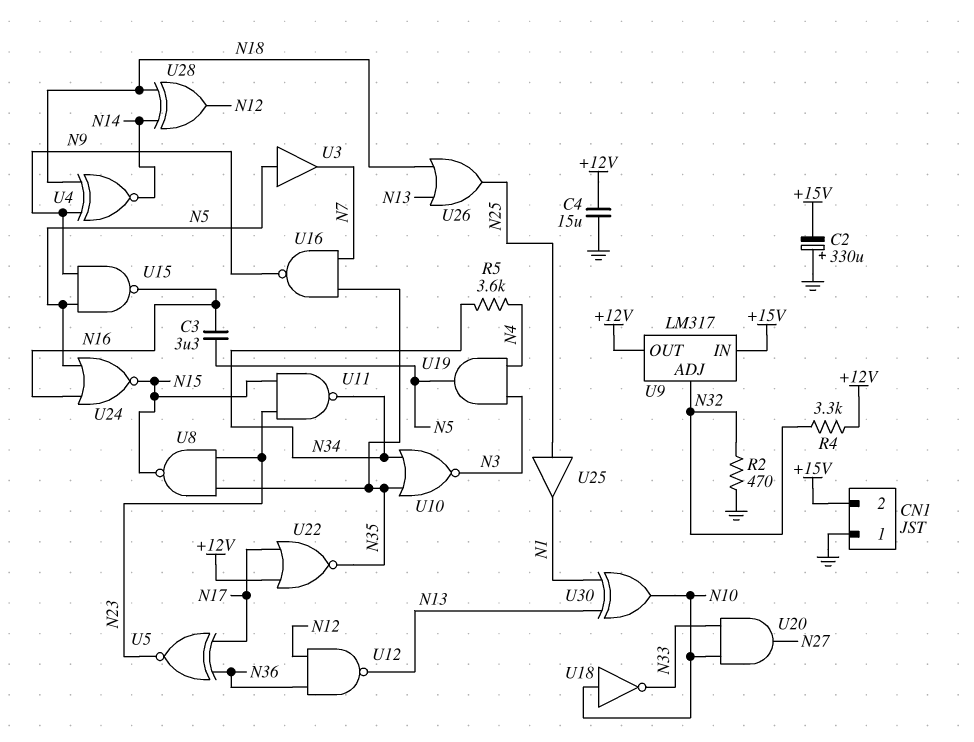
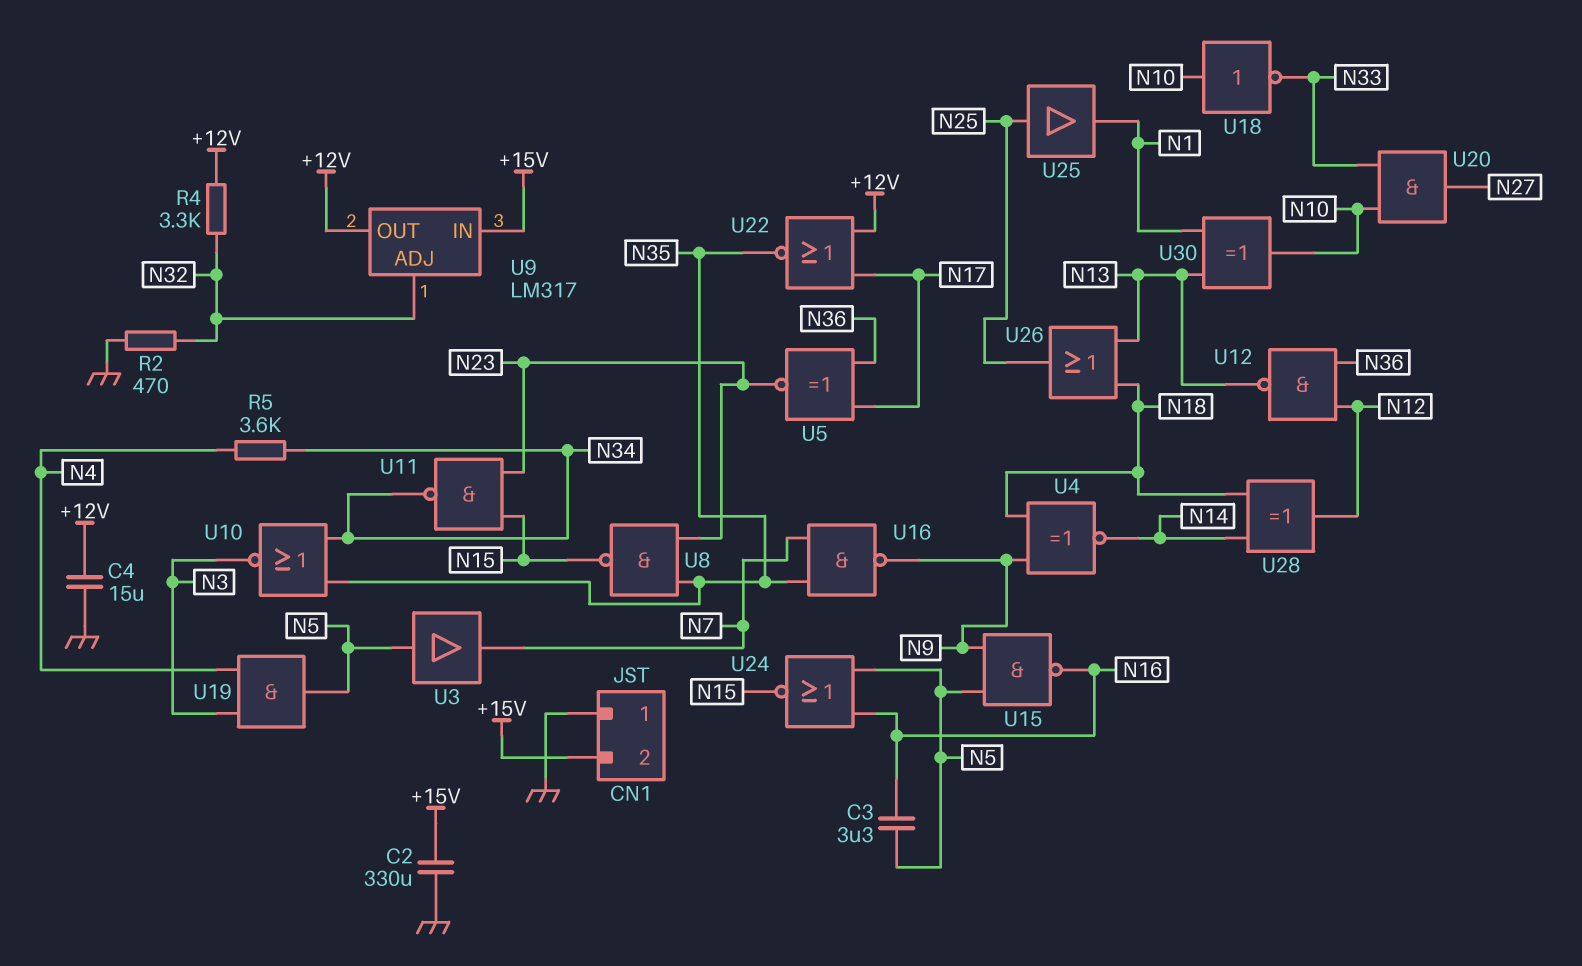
C2: 330uF (plus GND, minus +15V) -> 330uF (+15V, GND)

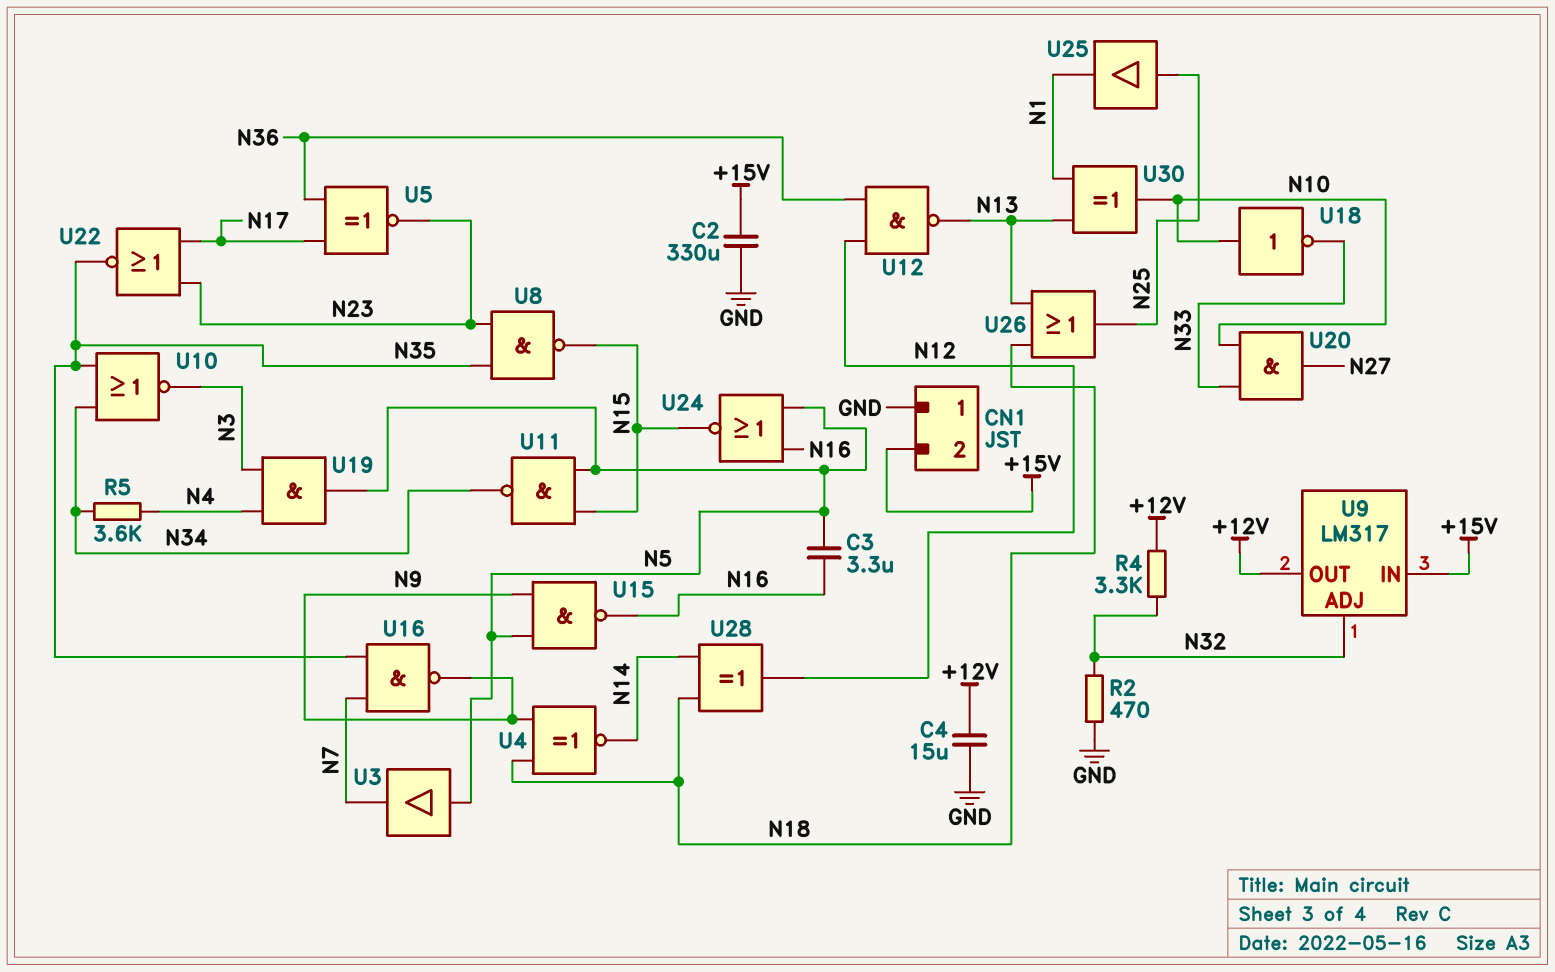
U11: NAND (in N15, in N23, out N34) -> NAND (in N5, in N15, out N34)
U22: NOR (in +12V, in N17, out N35) -> NOR (in N17, in N23, out N35)

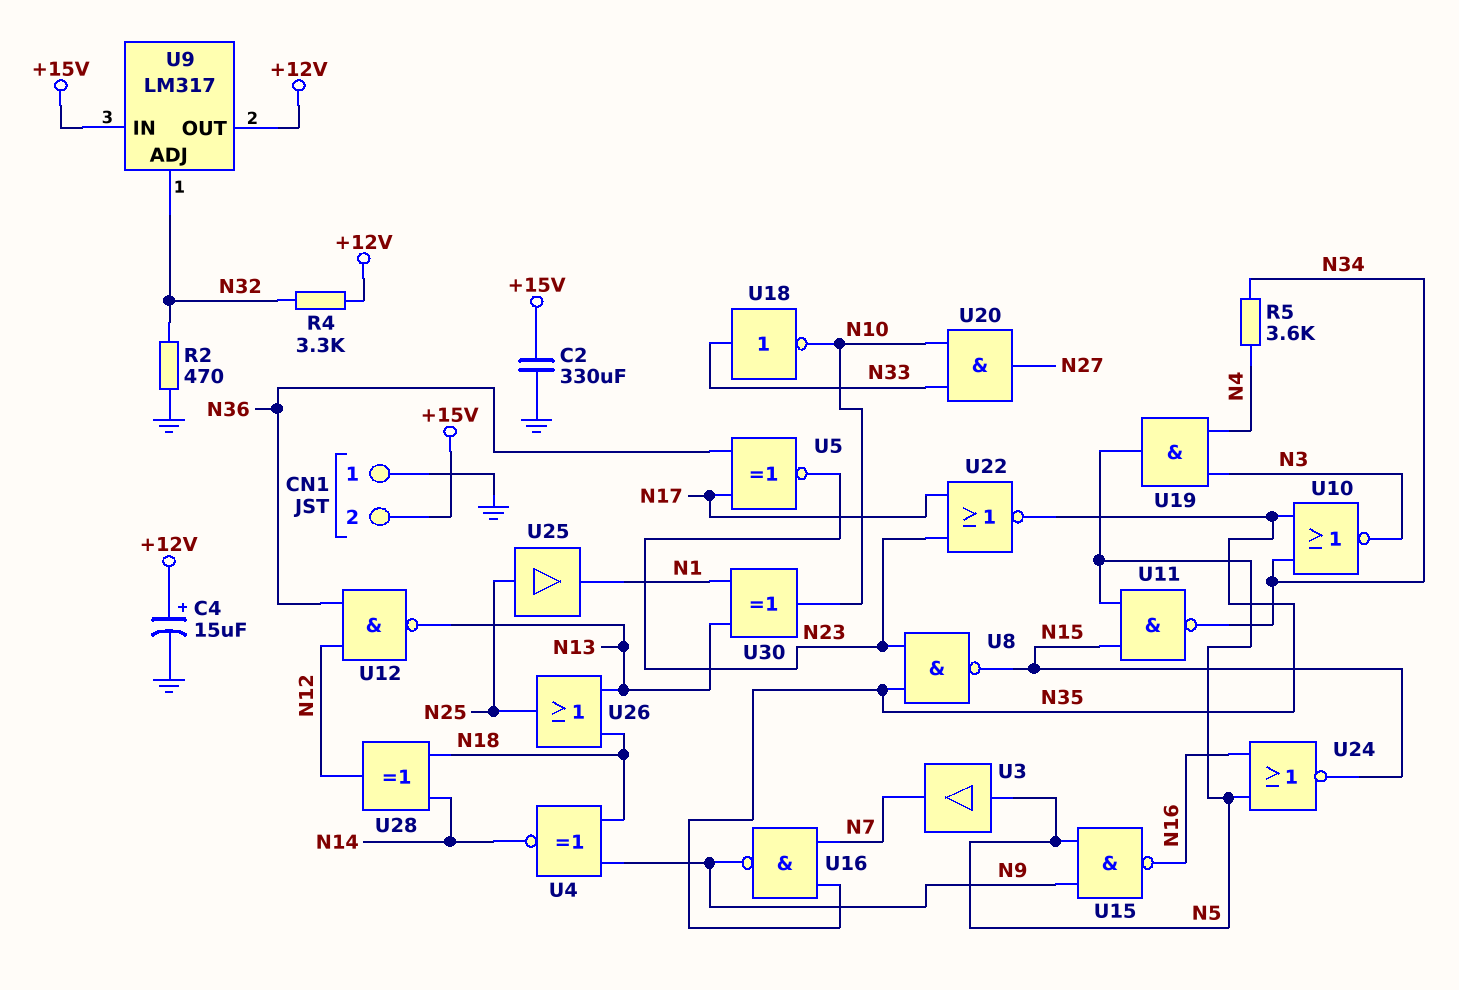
C3: 3.3uF (N5, N16) -> none
C4: 15uF (+12V, GND) -> 15uF (plus +12V, minus GND)
U18: NOT (in N10, out N33) -> NOT (in N33, out N10)

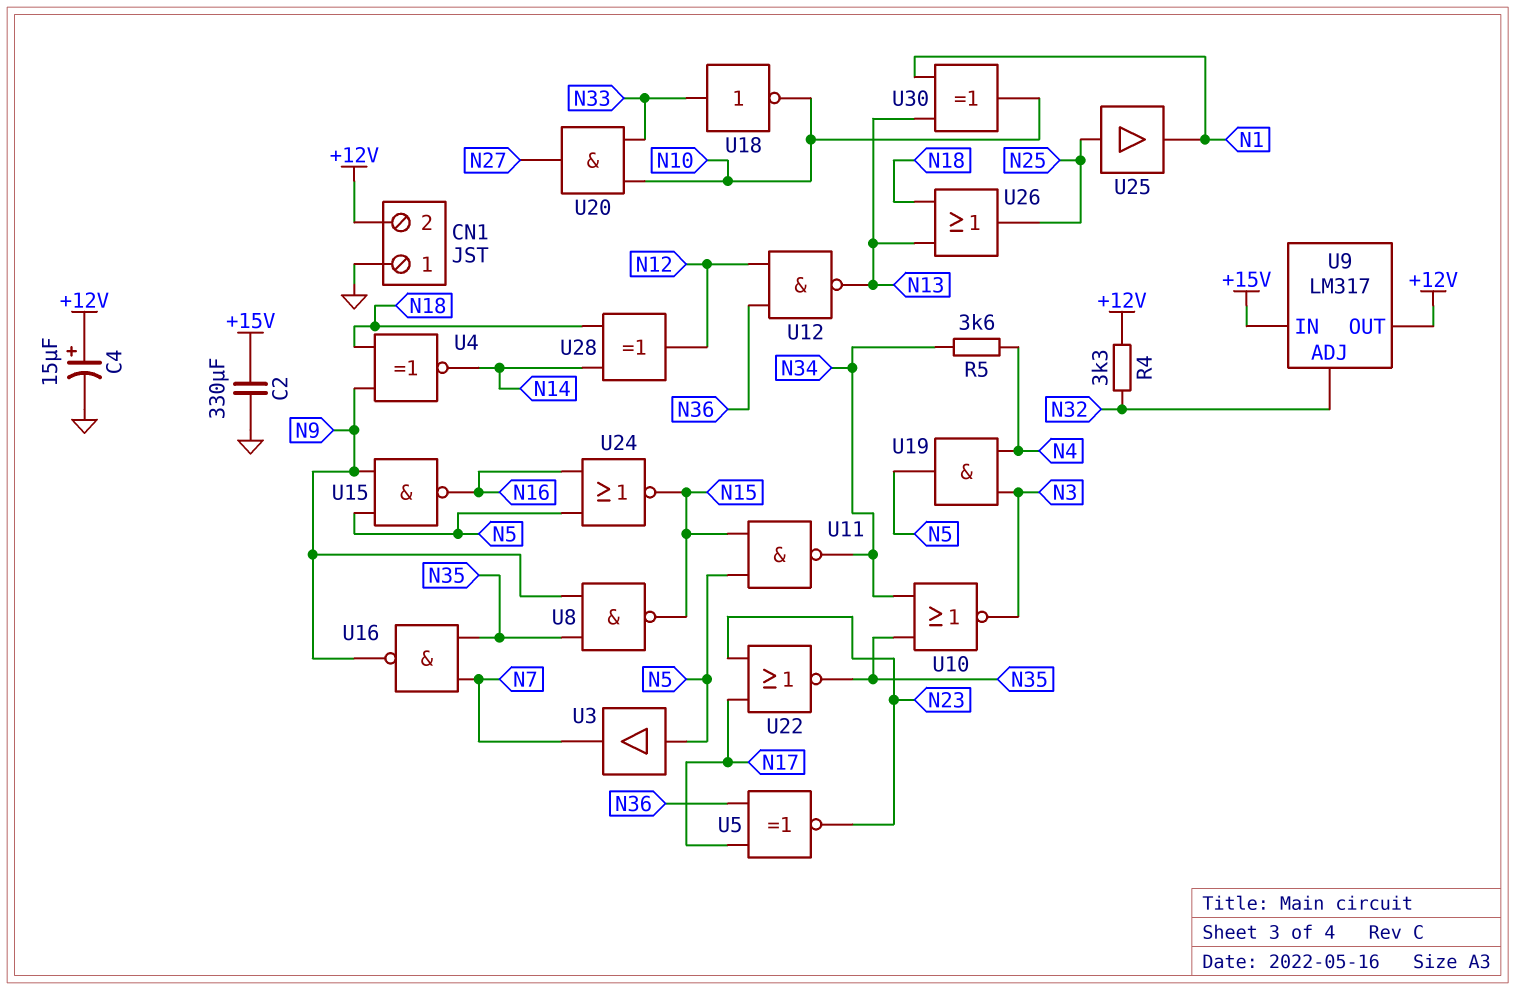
CN1 pin 2: +15V -> +12V
R2: 470 (GND, N32) -> none
U8: NAND (in N23, in N35, out N15) -> NAND (in N9, in N35, out N15)

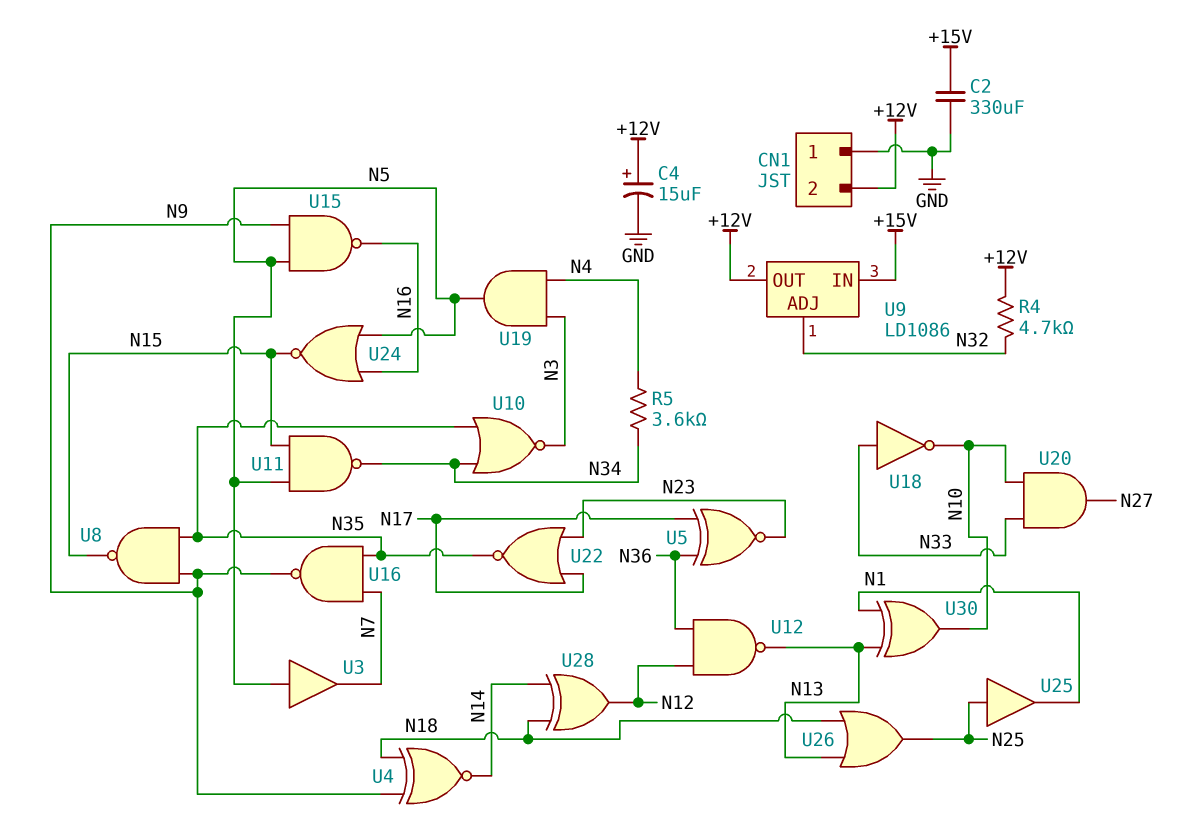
R4: 3.3k (+12V, N32) -> 4.7k (+12V, N32)
U9: LM317 -> LD1086

